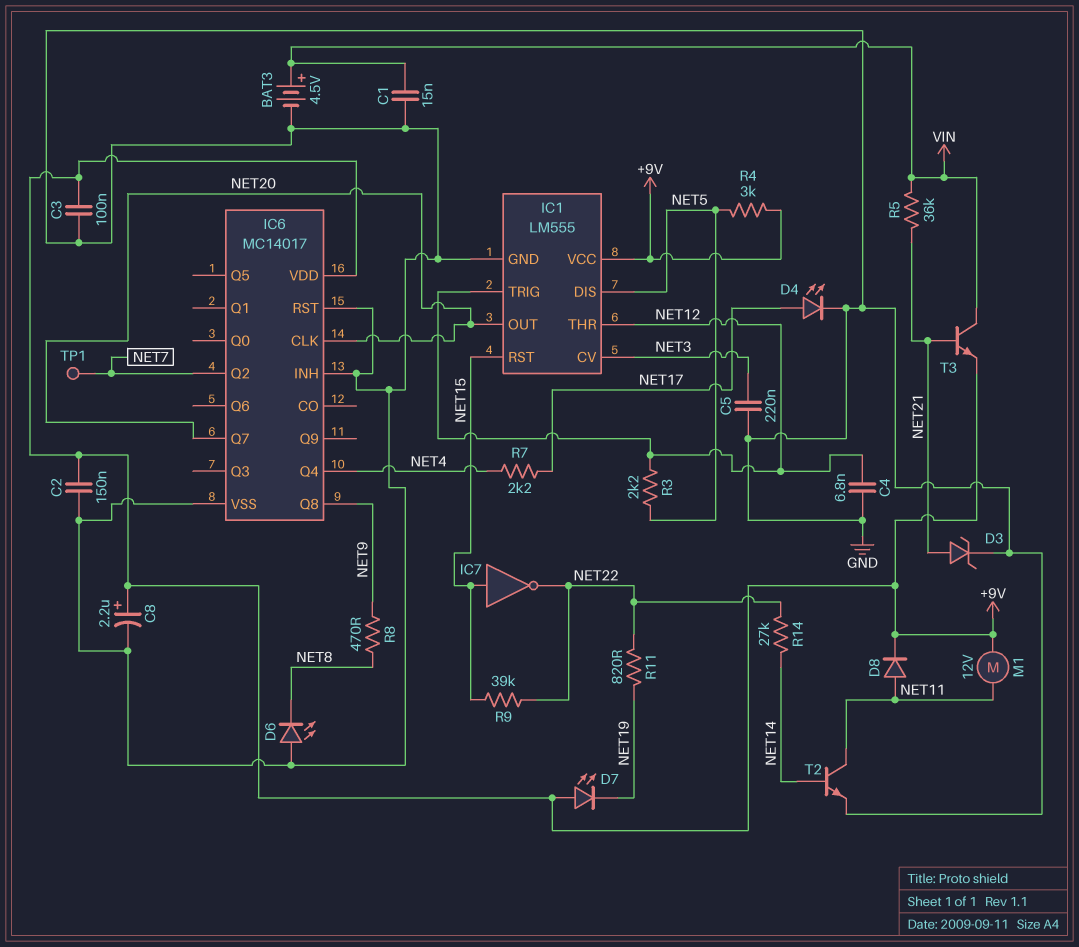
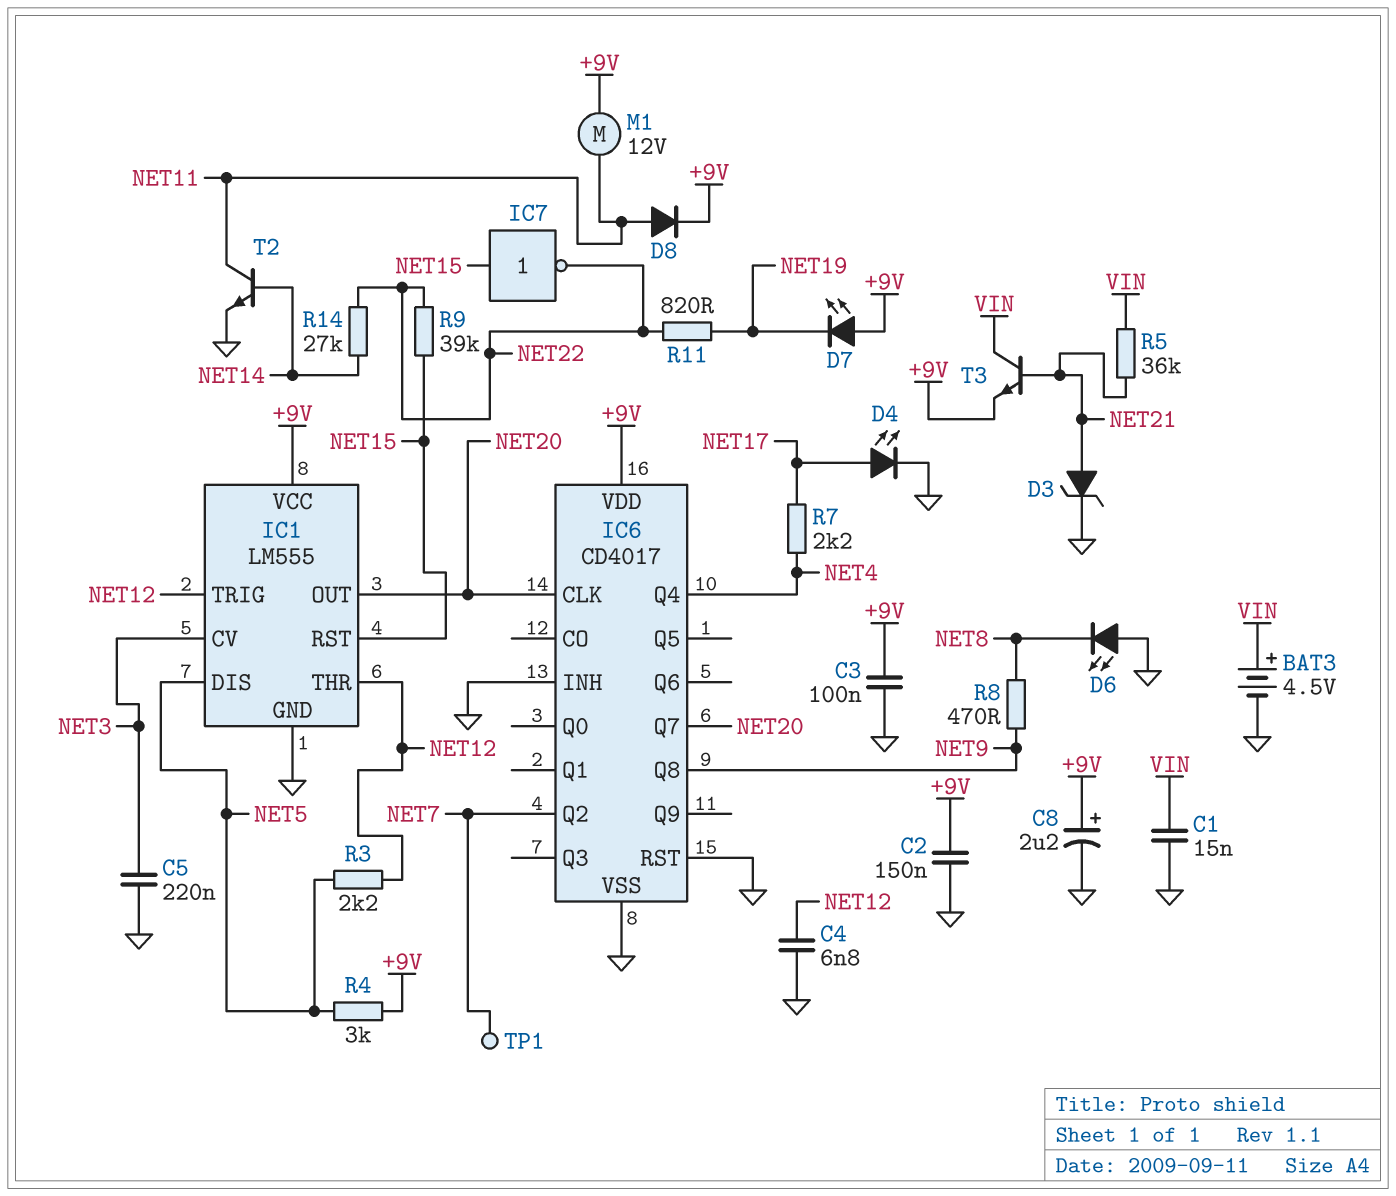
IC6: MC14017 -> CD4017

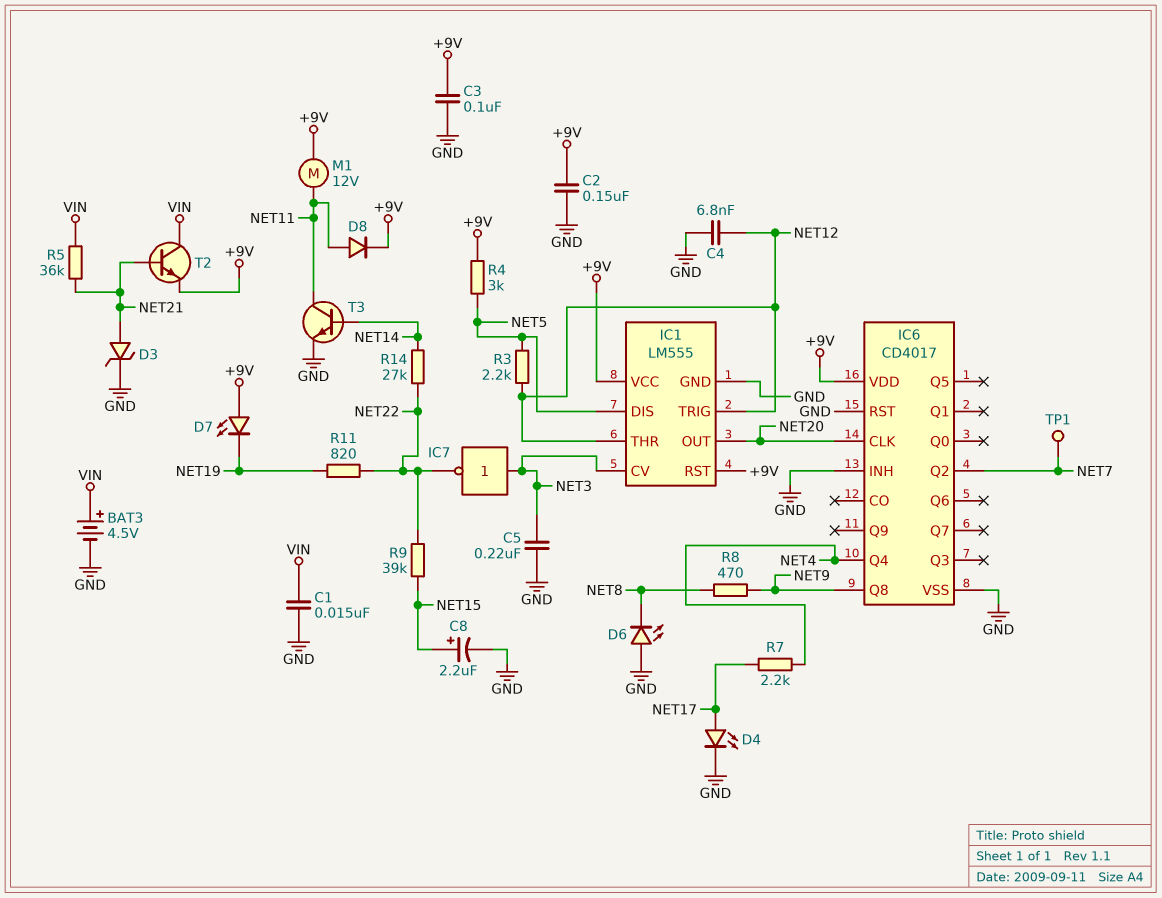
C8: 2.2uF (plus +9V, minus GND) -> 2.2uF (plus NET15, minus GND)
IC1 pin RST: NET15 -> +9V
IC6 pin Q7: NET20 -> none
IC7: NOT (in NET15, out NET22) -> NOT (in NET3, out NET22)
T2: NPN (B NET14, C NET11, E GND) -> NPN (B NET21, C VIN, E +9V)
T3: NPN (B NET21, C VIN, E +9V) -> NPN (B NET14, C NET11, E GND)

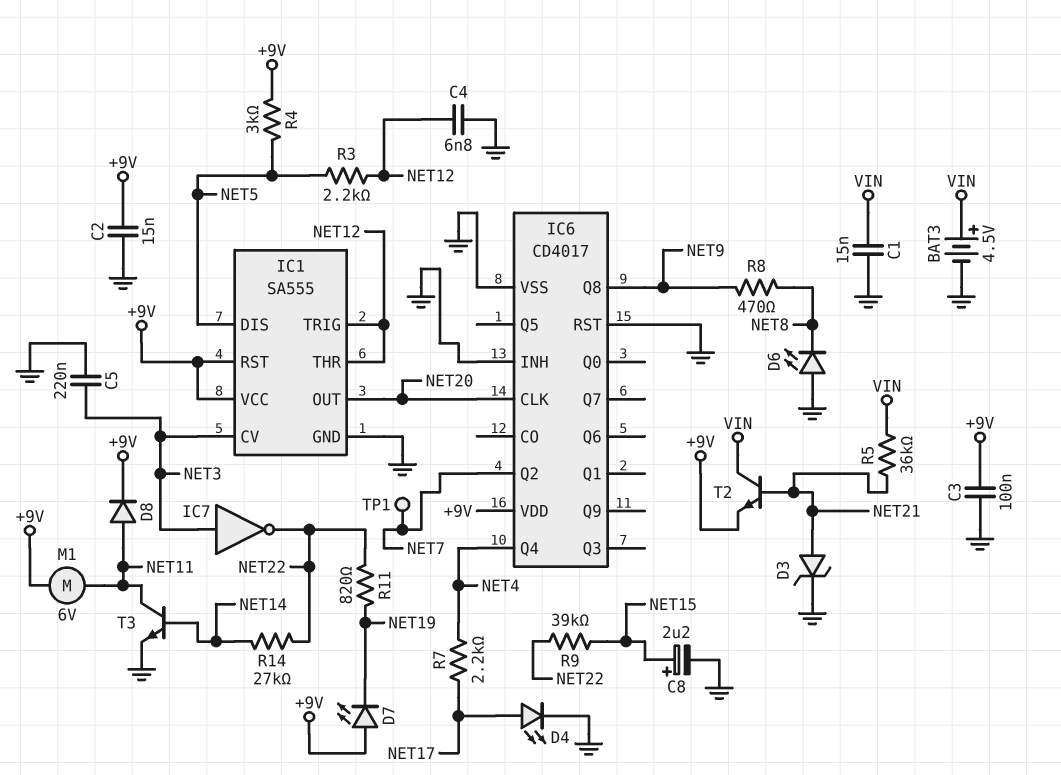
C2: 150nF (+9V, GND) -> 15nF (+9V, GND)
IC1: LM555 -> SA555
M1: motor 12V (+9V, NET11) -> motor 6V (+9V, NET11)

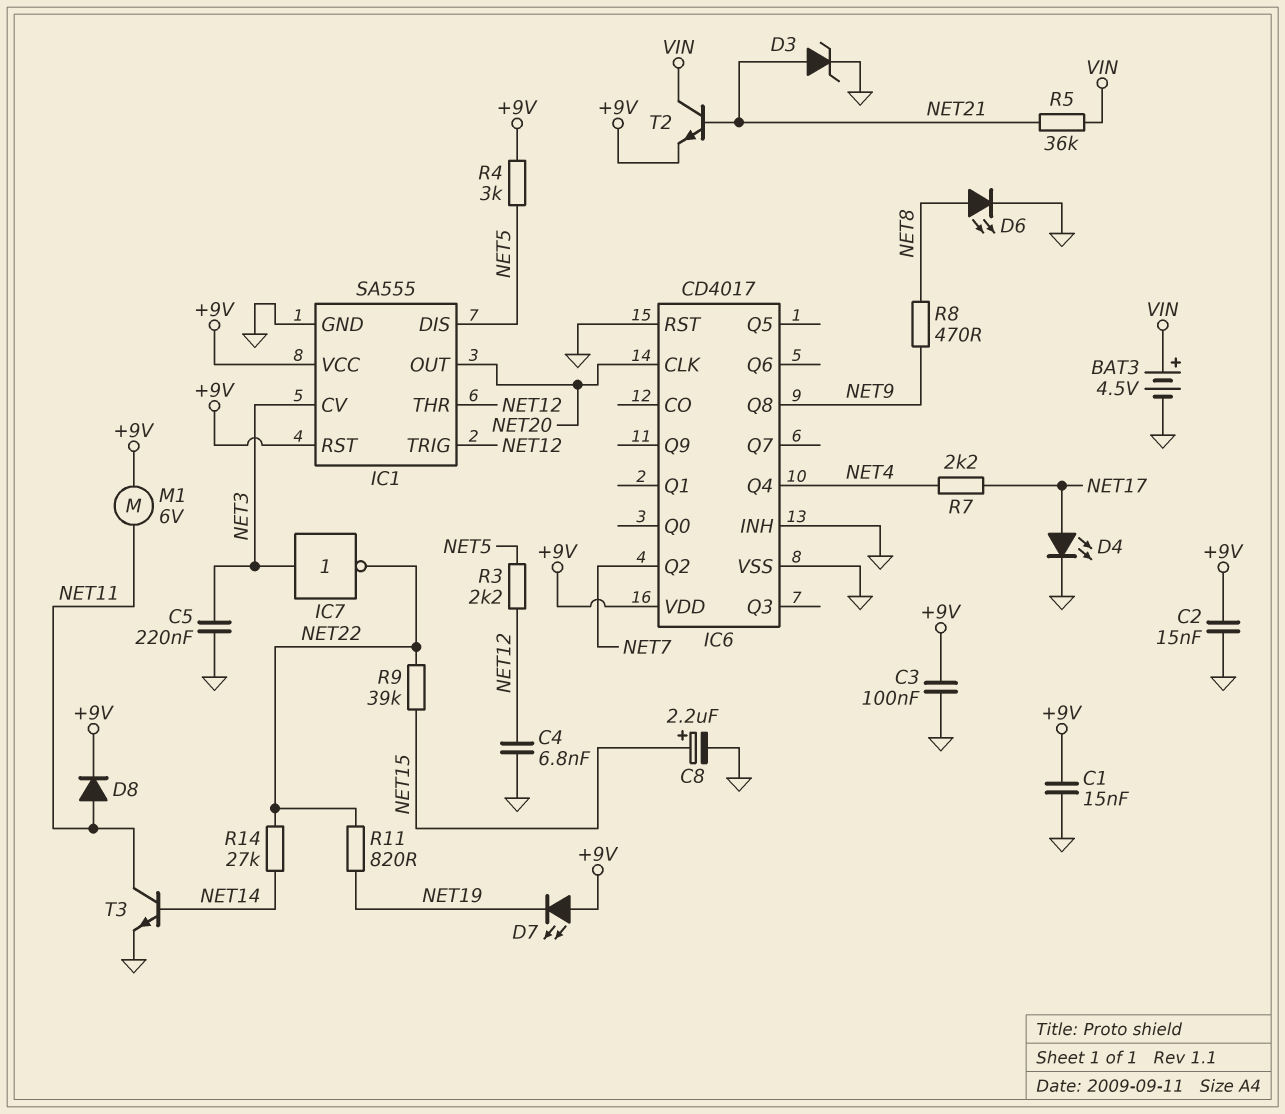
C1: 15nF (GND, VIN) -> 15nF (+9V, GND)
D6: LED (A GND, K NET8) -> LED (A NET8, K GND)
TP1: test point (NET7) -> none

